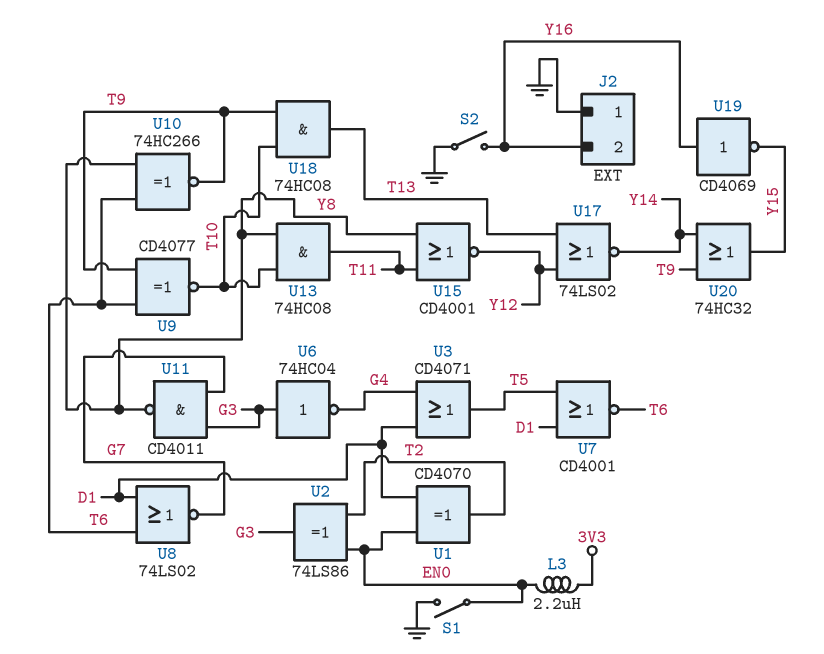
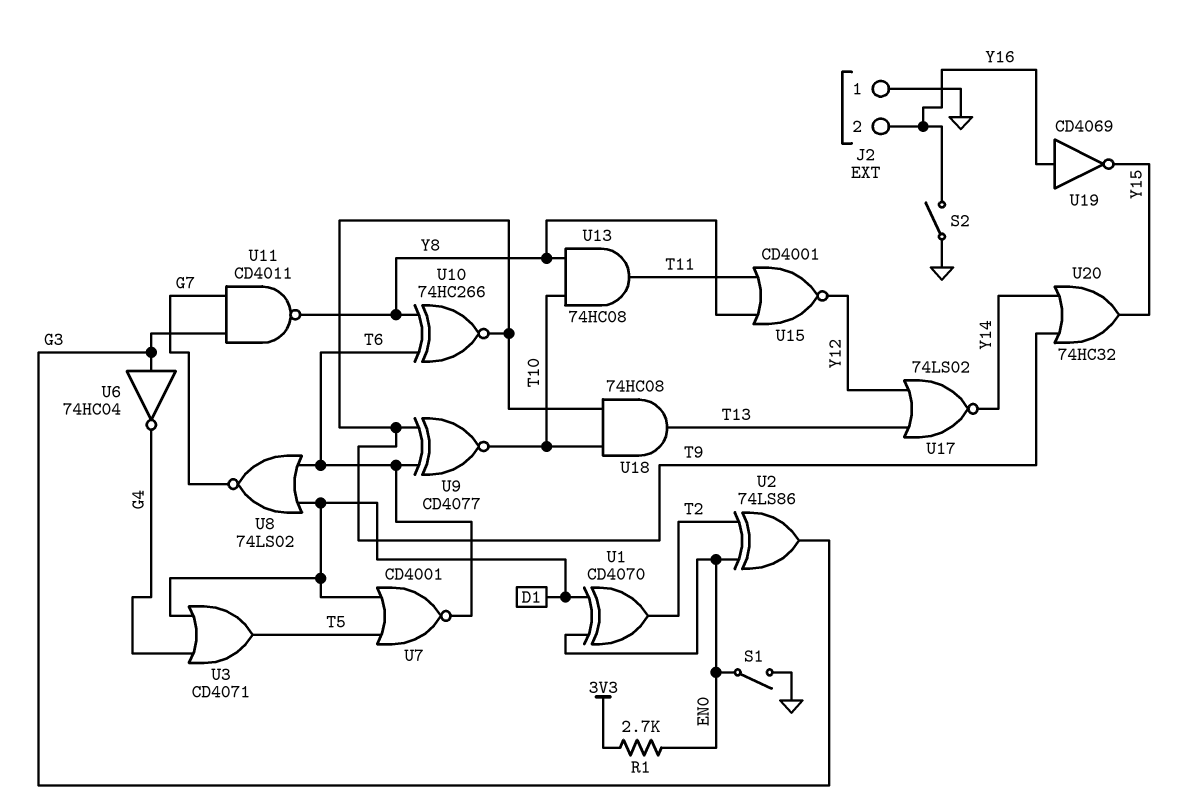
L3: 2.2uH (3V3, EN0) -> none
R1: none -> 2.7k (3V3, EN0)

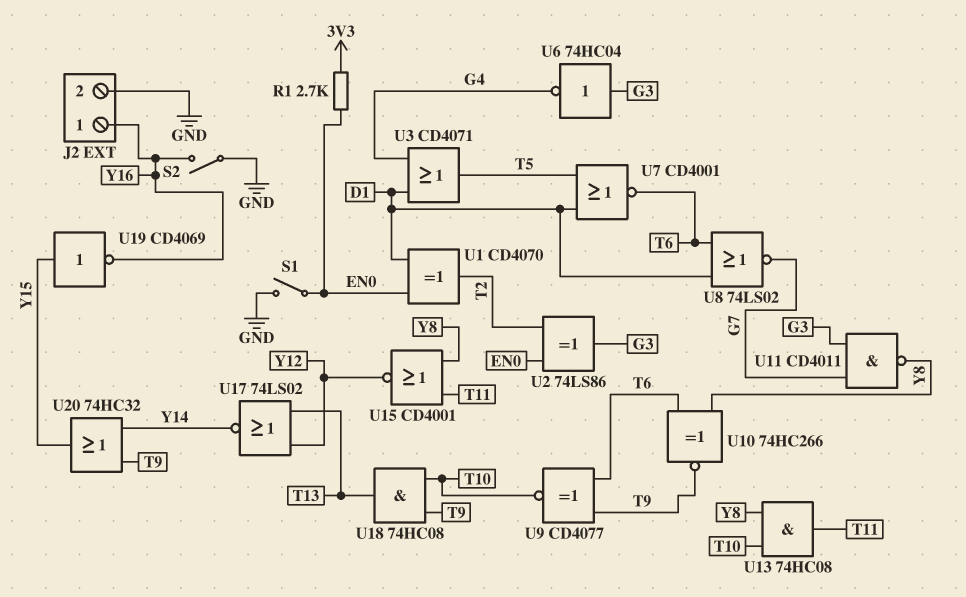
J2 pin 1: GND -> Y16
J2 pin 2: Y16 -> GND
U19: NOT CD4069 (in Y16, out Y15) -> NOT CD4069 (in Y15, out Y16)

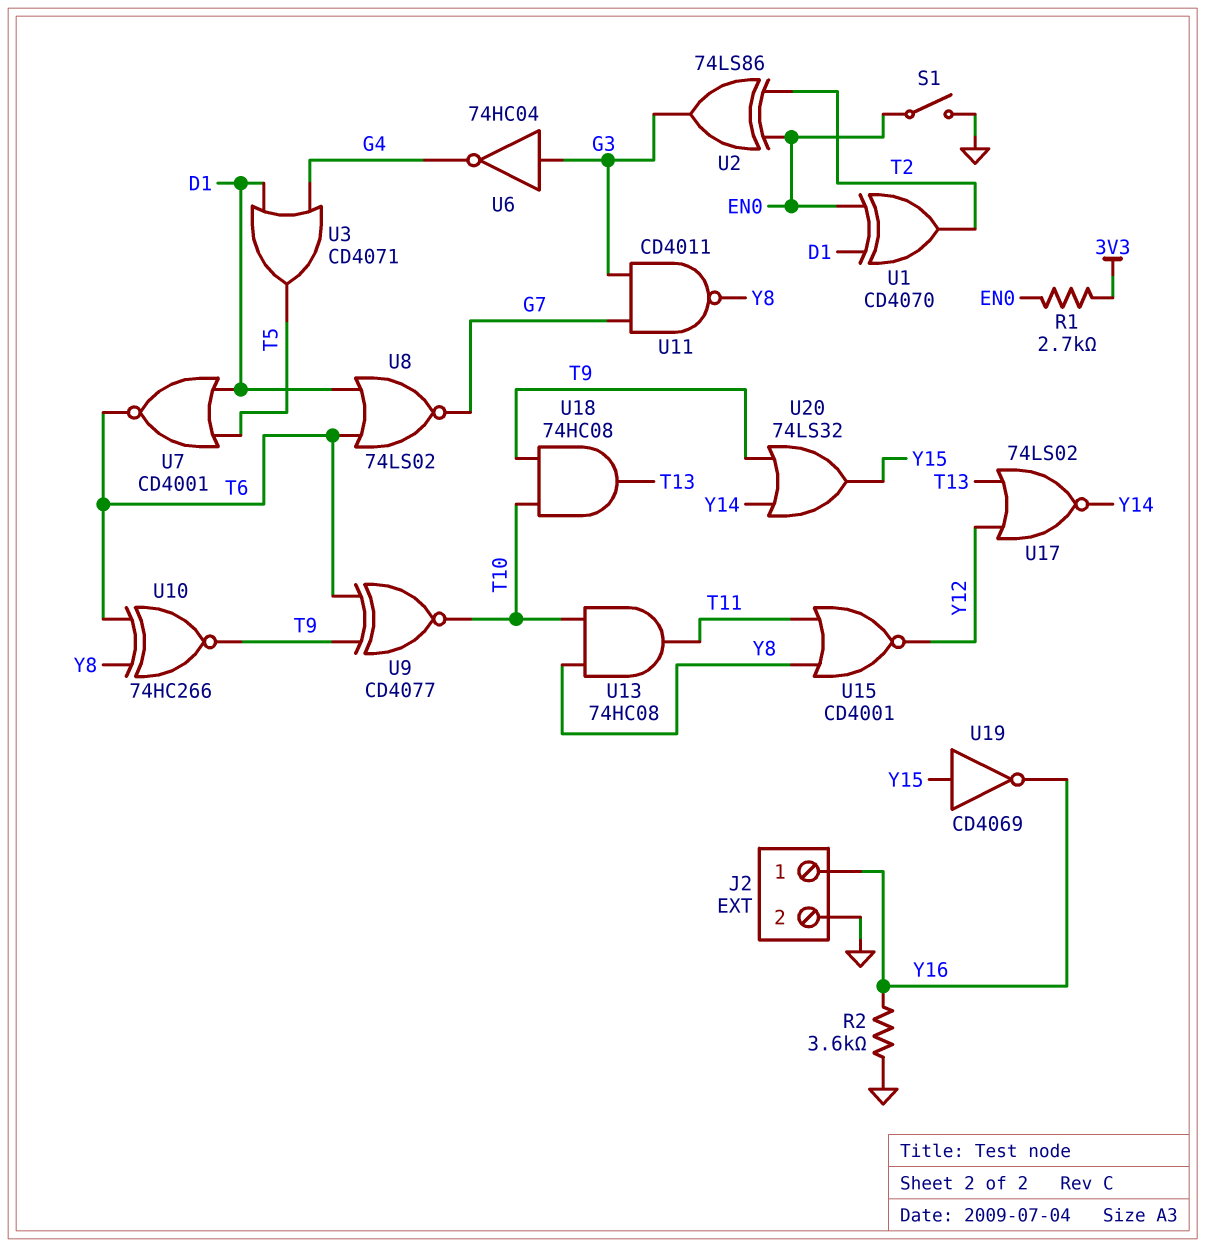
R2: none -> 3.6k (GND, Y16)
S2: switch (GND, Y16) -> none
U20: OR 74HC32 (in T9, in Y14, out Y15) -> OR 74LS32 (in T9, in Y14, out Y15)

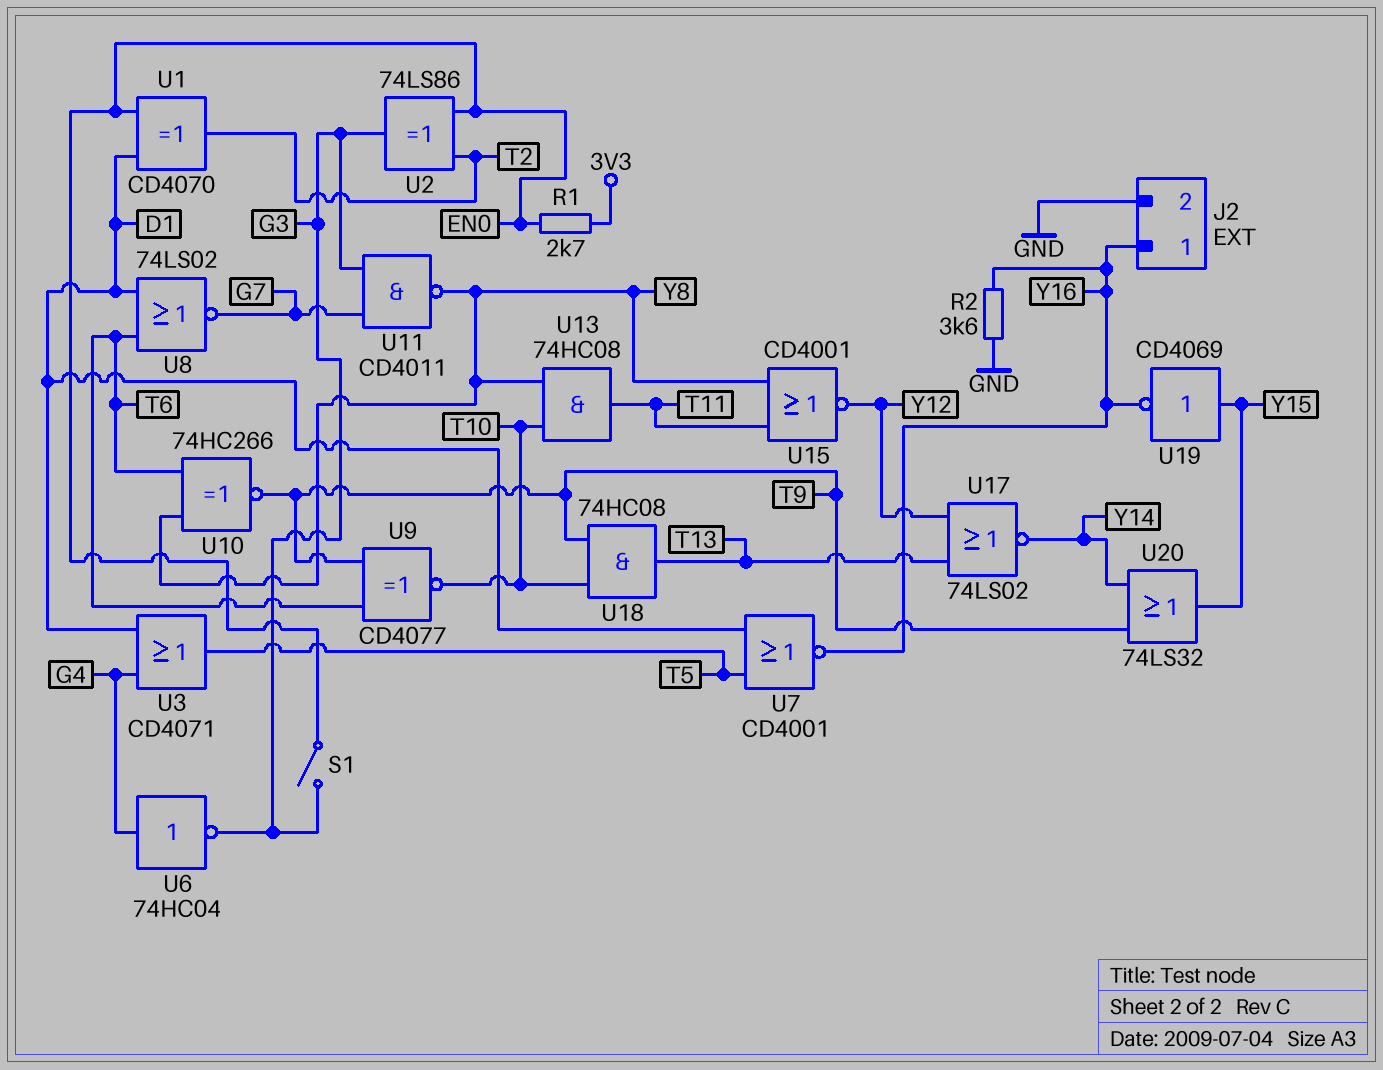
S1: switch (EN0, GND) -> switch (EN0, G3)
U6: NOT 74HC04 (in G3, out G4) -> NOT 74HC04 (in G4, out G3)
U7: NOR CD4001 (in D1, in T5, out T6) -> NOR CD4001 (in D1, in T5, out Y16)

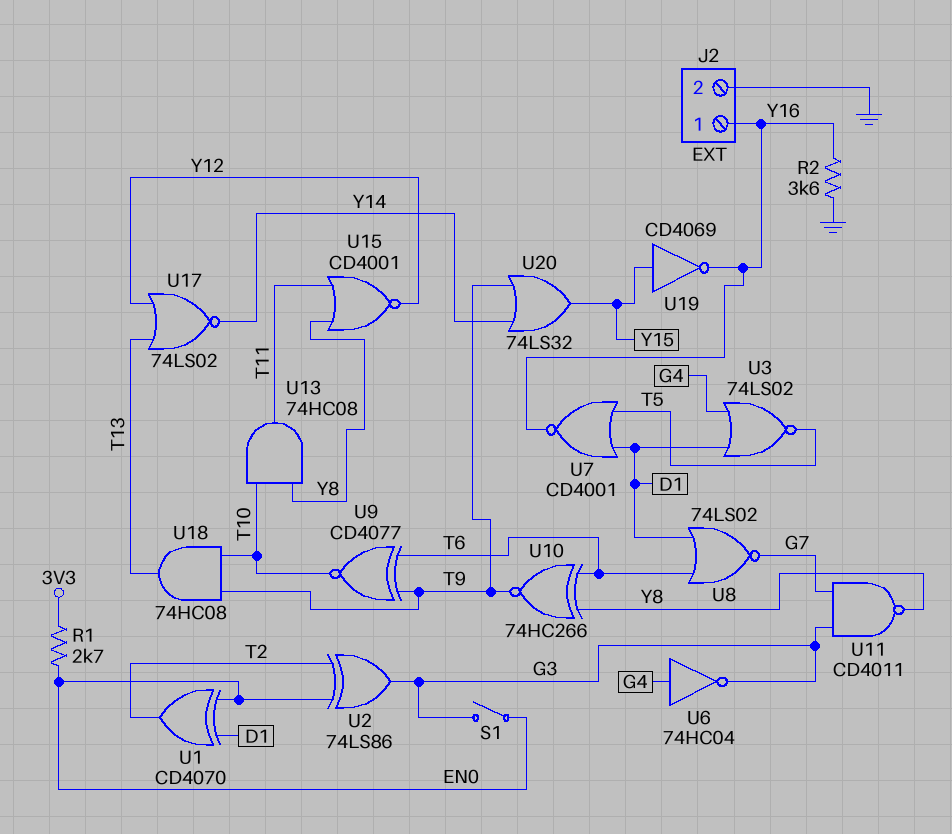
U3: OR CD4071 (in D1, in G4, out T5) -> NOR 74LS02 (in D1, in G4, out T5)

